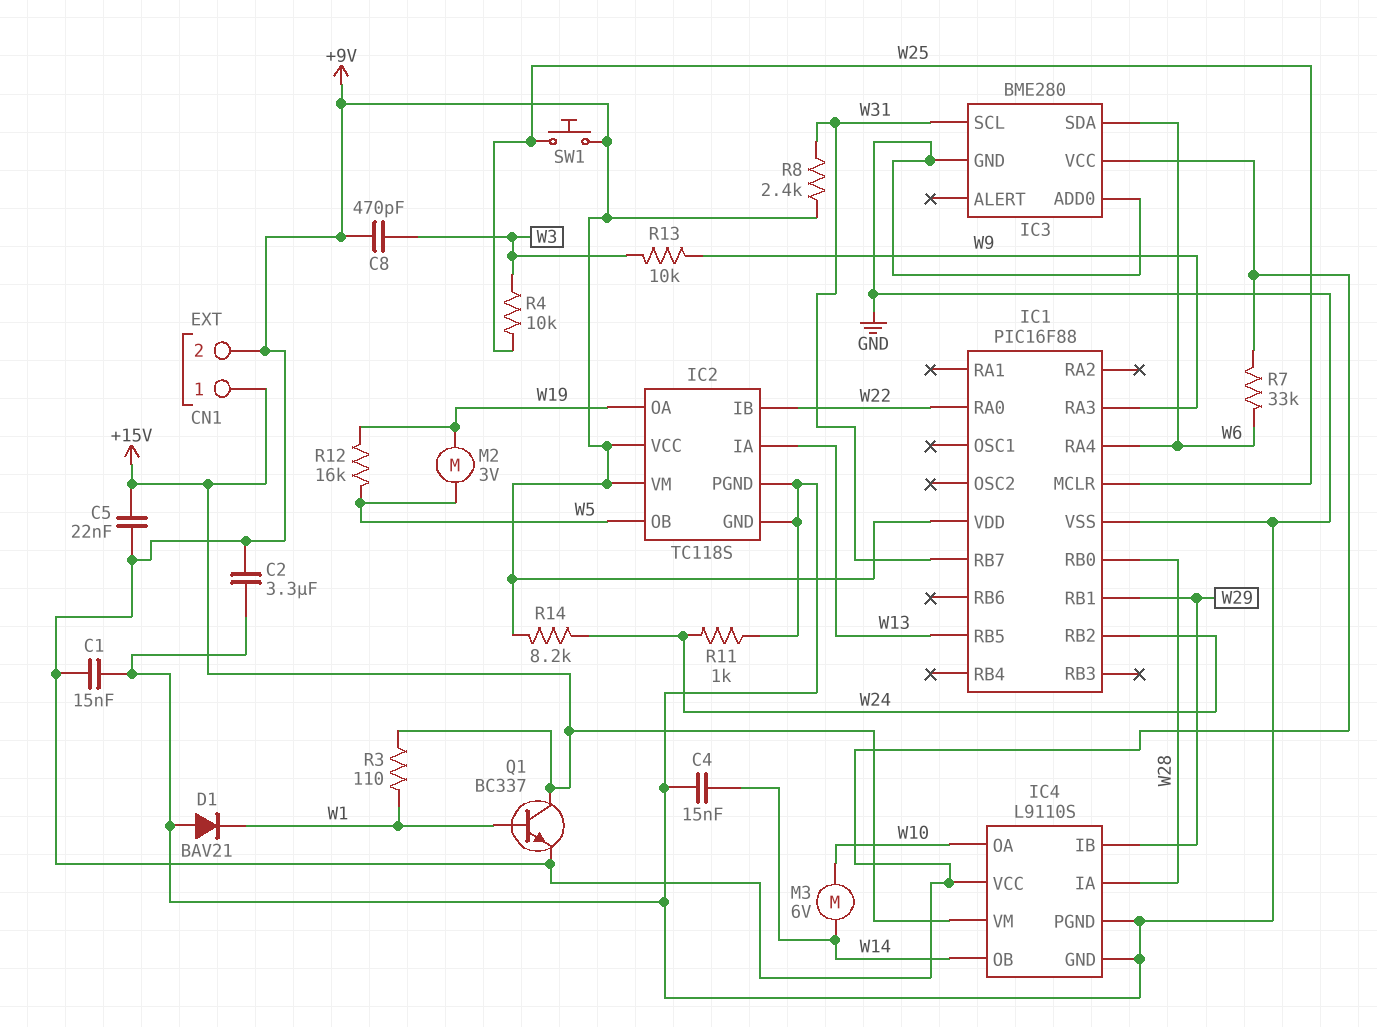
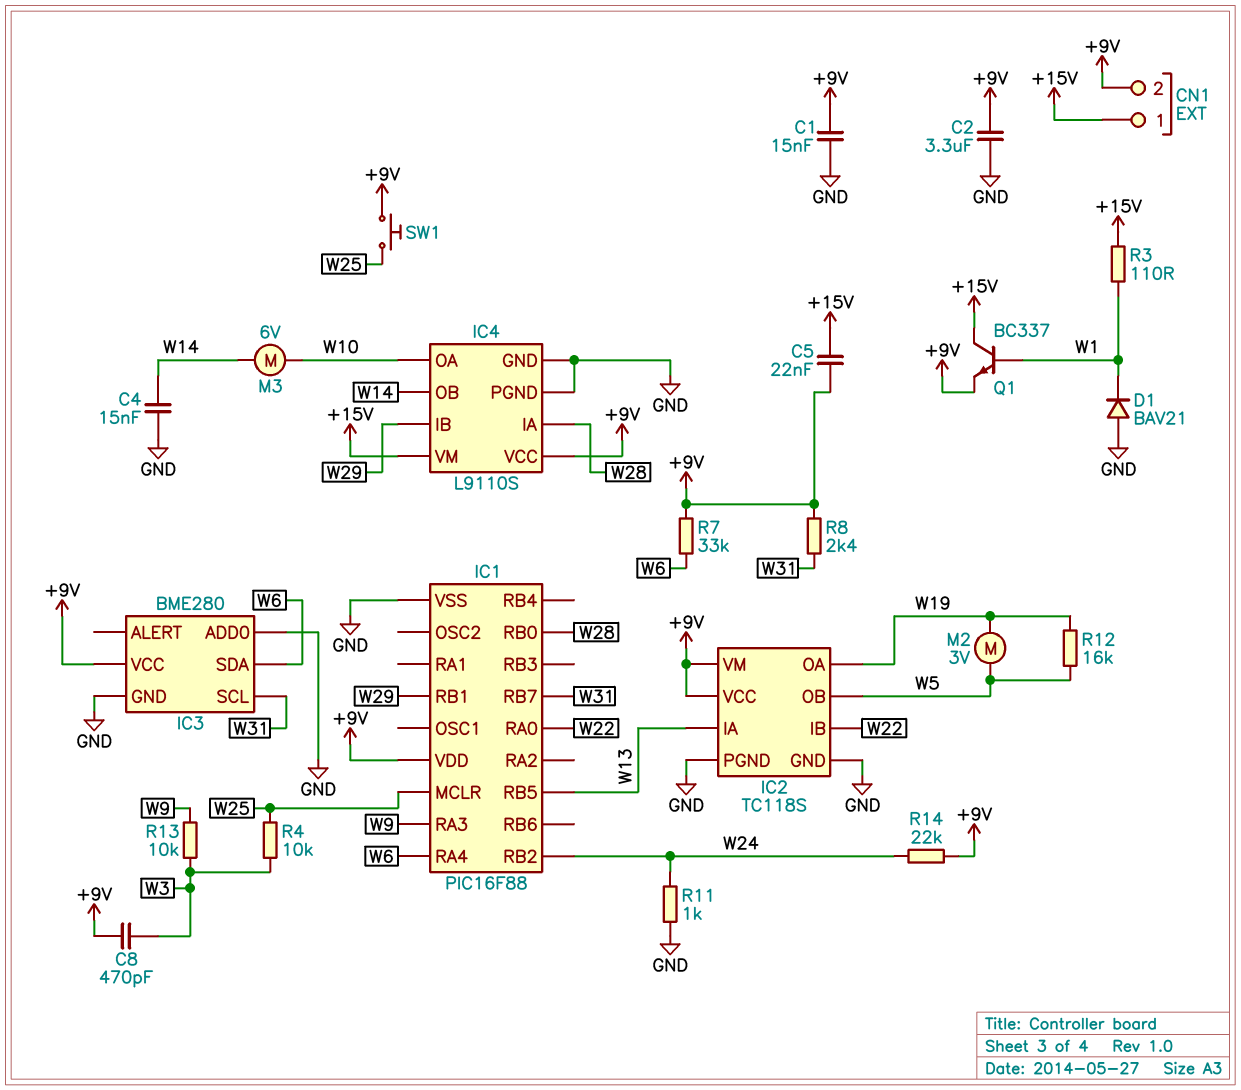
R14: 8.2k (+9V, W24) -> 22k (+9V, W24)

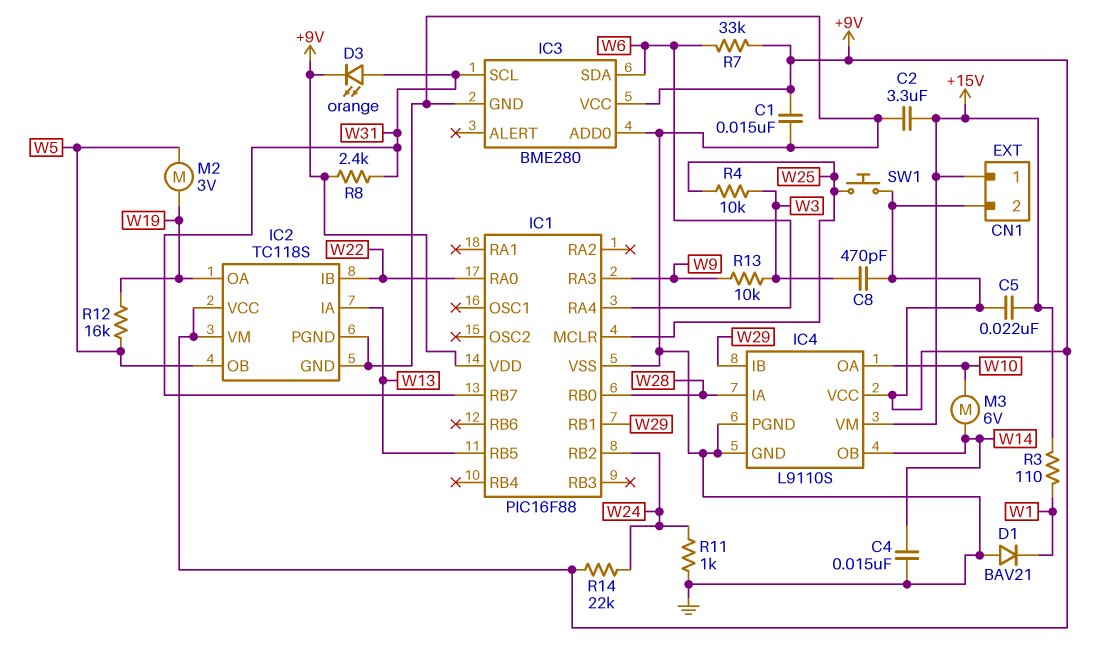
C2: 3.3uF (+9V, GND) -> 3.3uF (+15V, GND)
D3: none -> LED orange (A W31, K +9V)
Q1: NPN BC337 (B W1, C +15V, E +9V) -> none

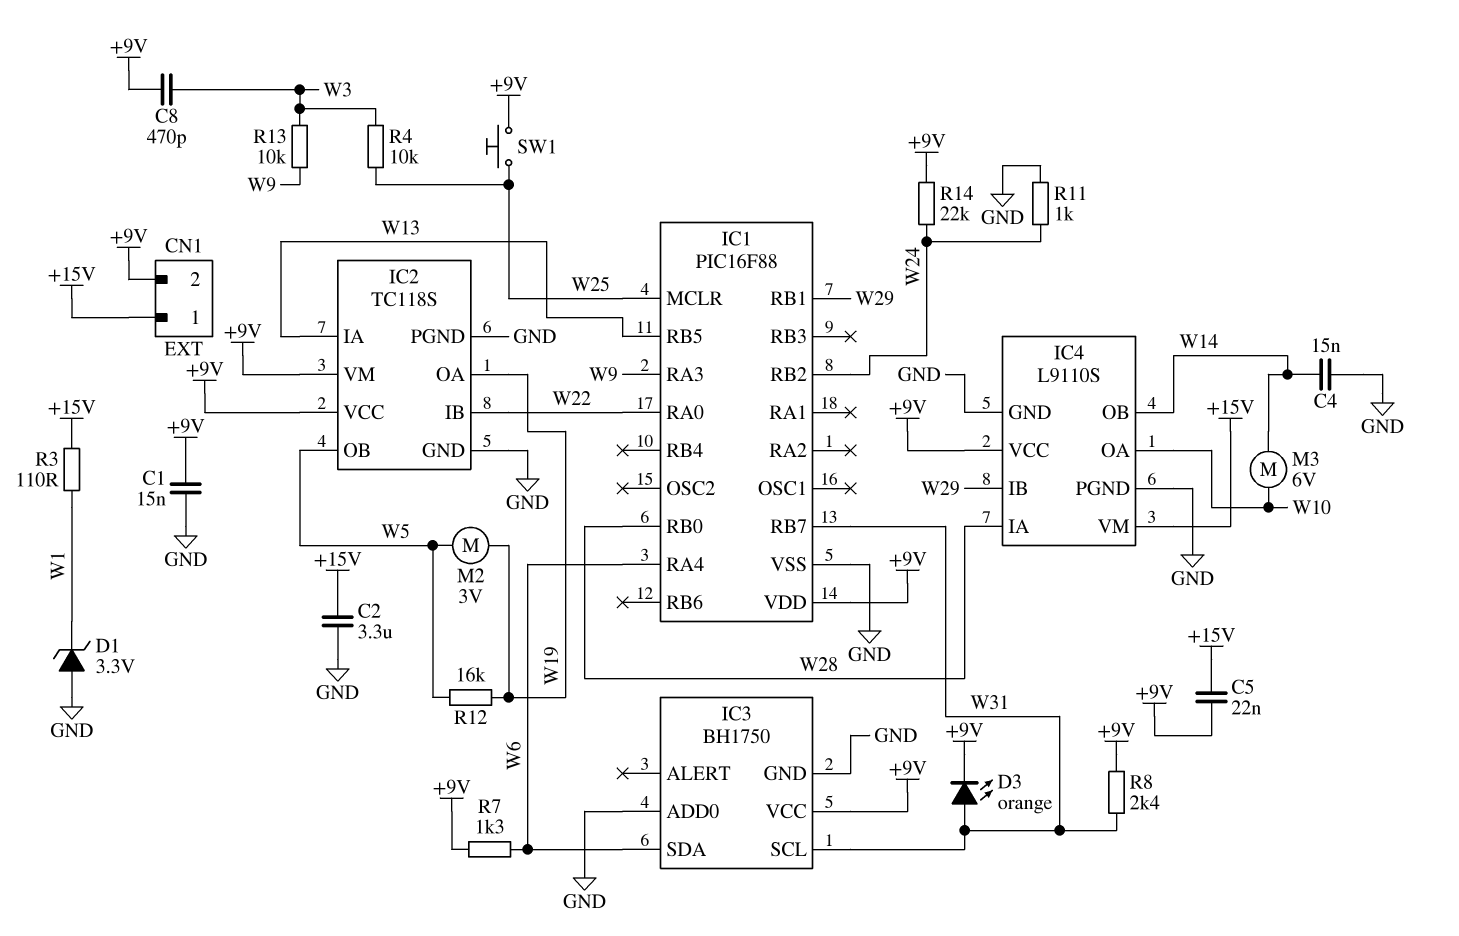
D1: diode BAV21 (A GND, K W1) -> zener 3.3V (A GND, K W1)
IC3: BME280 -> BH1750
R7: 33k (+9V, W6) -> 1.3k (+9V, W6)

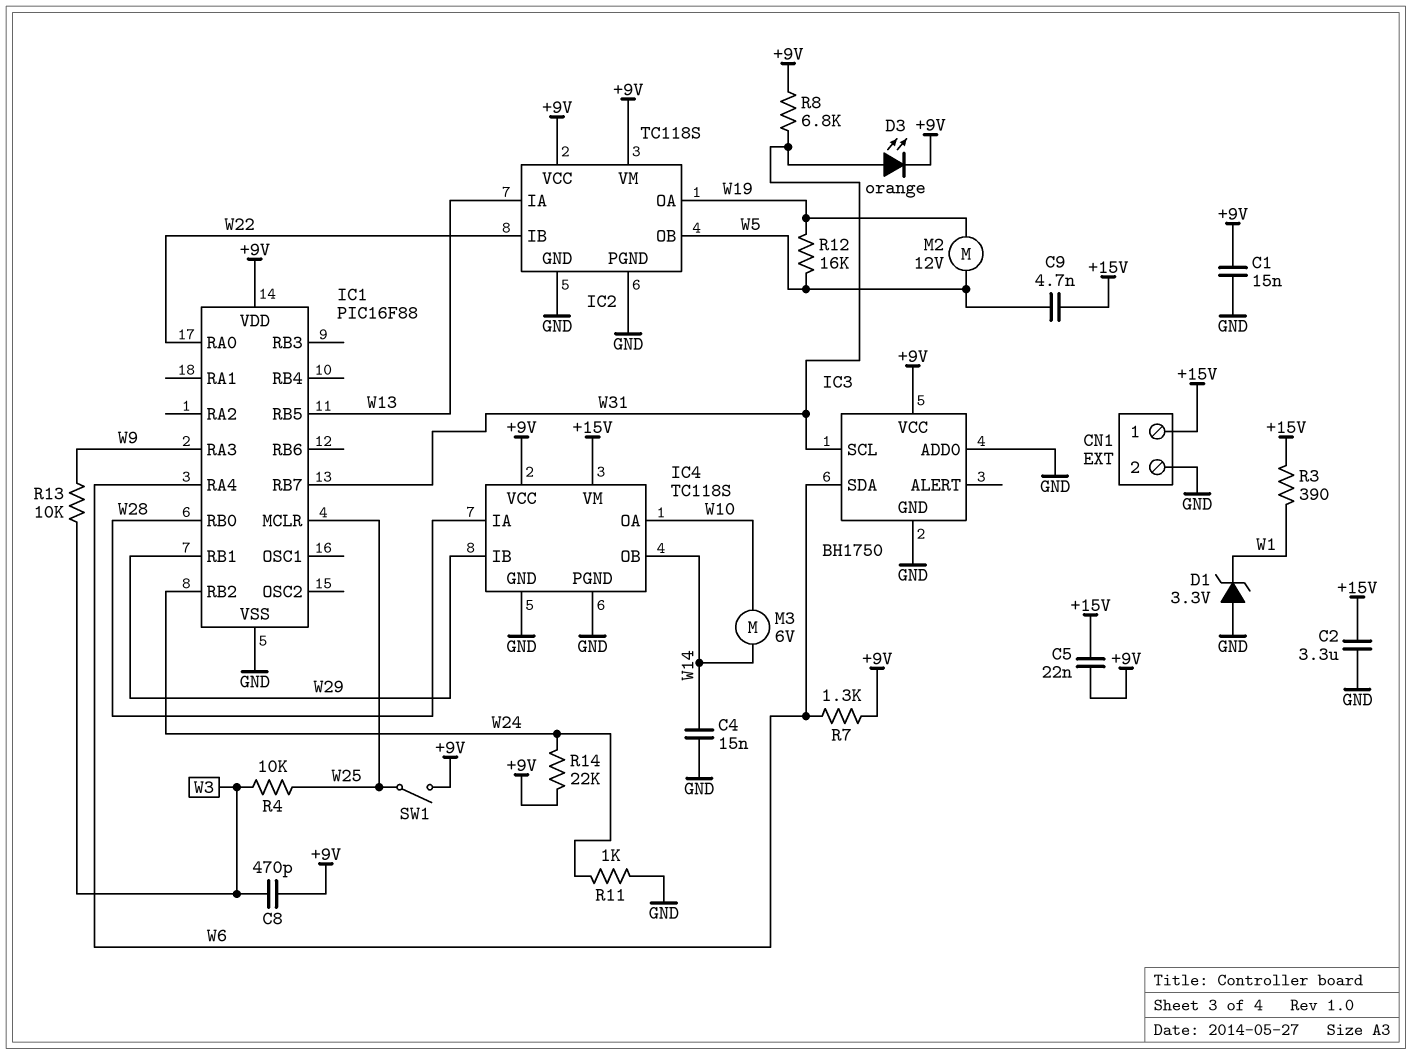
C9: none -> 4.7nF (+15V, W5)
CN1 pin 2: +9V -> GND
IC4: L9110S -> TC118S
M2: motor 3V (W5, W19) -> motor 12V (W5, W19)
R3: 110 (+15V, W1) -> 390 (+15V, W1)
R8: 2.4k (+9V, W31) -> 6.8k (+9V, W31)
SW1: button (+9V, W25) -> switch (+9V, W25)

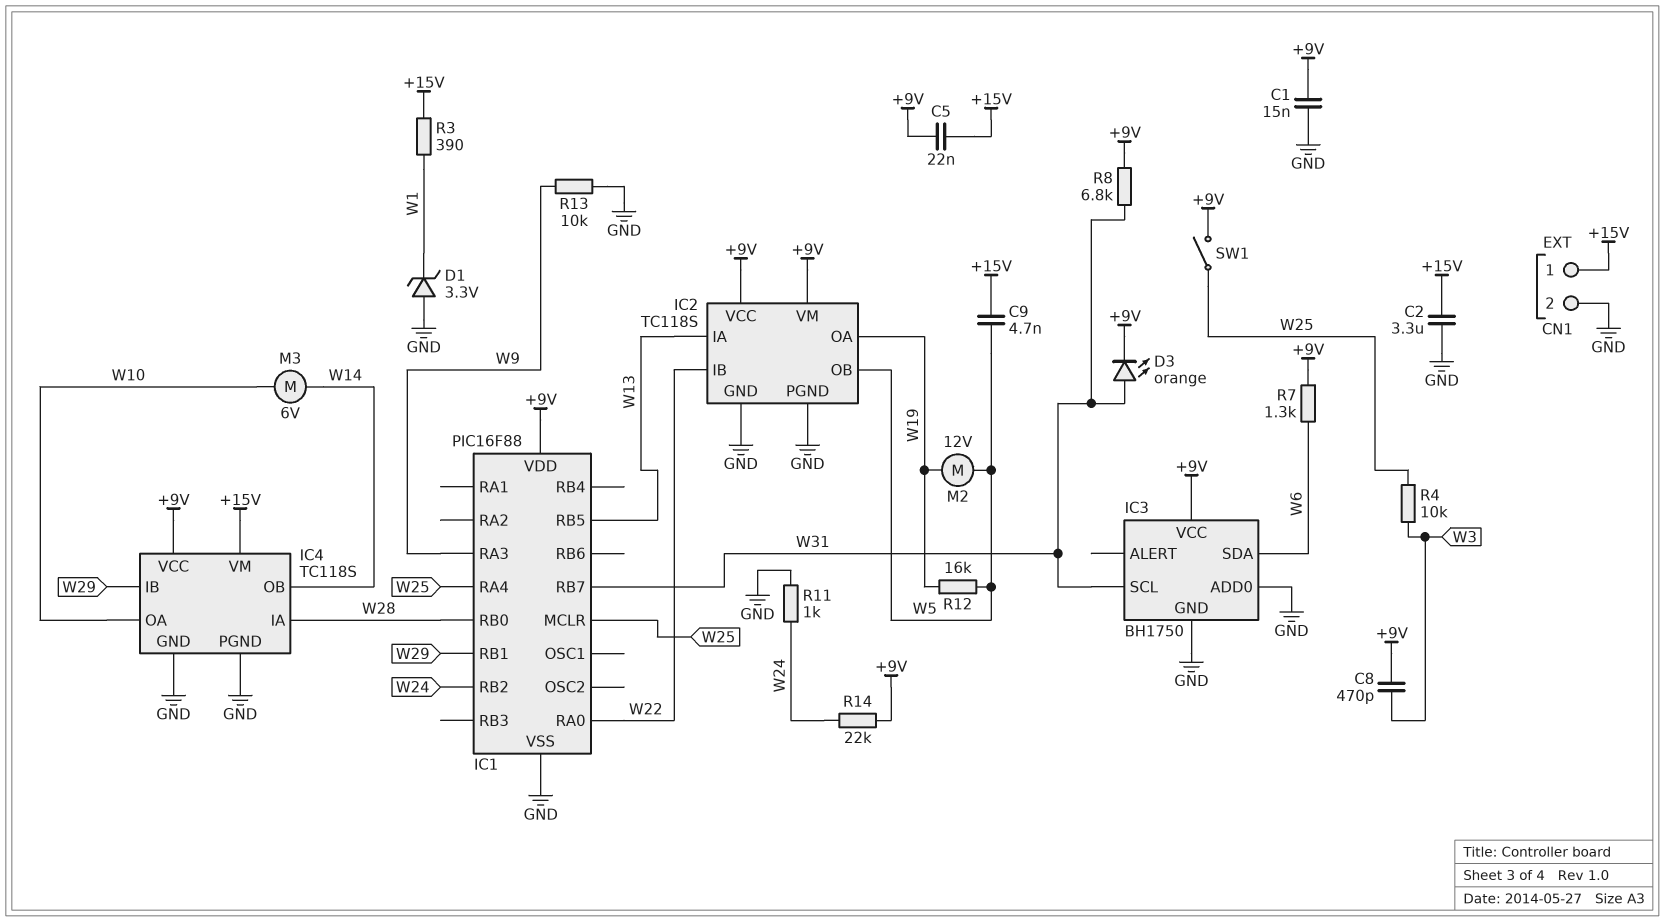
C4: 15nF (GND, W14) -> none
IC1 pin RA4: W6 -> W25
R13: 10k (W3, W9) -> 10k (GND, W9)

